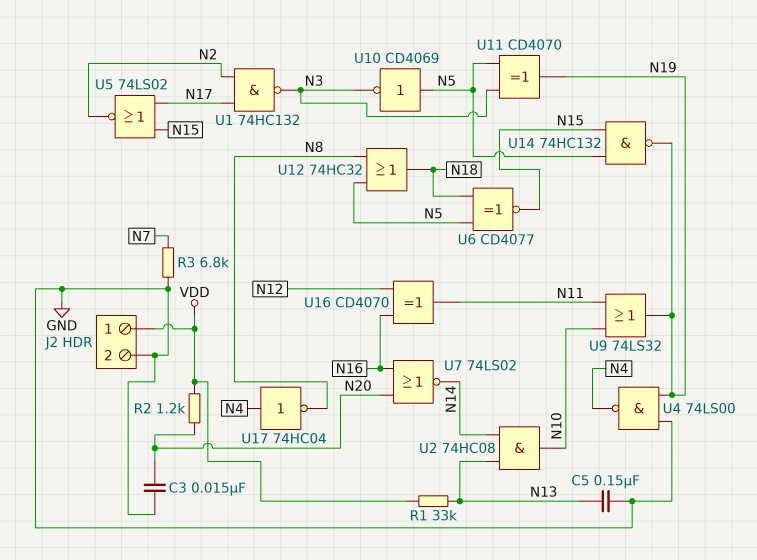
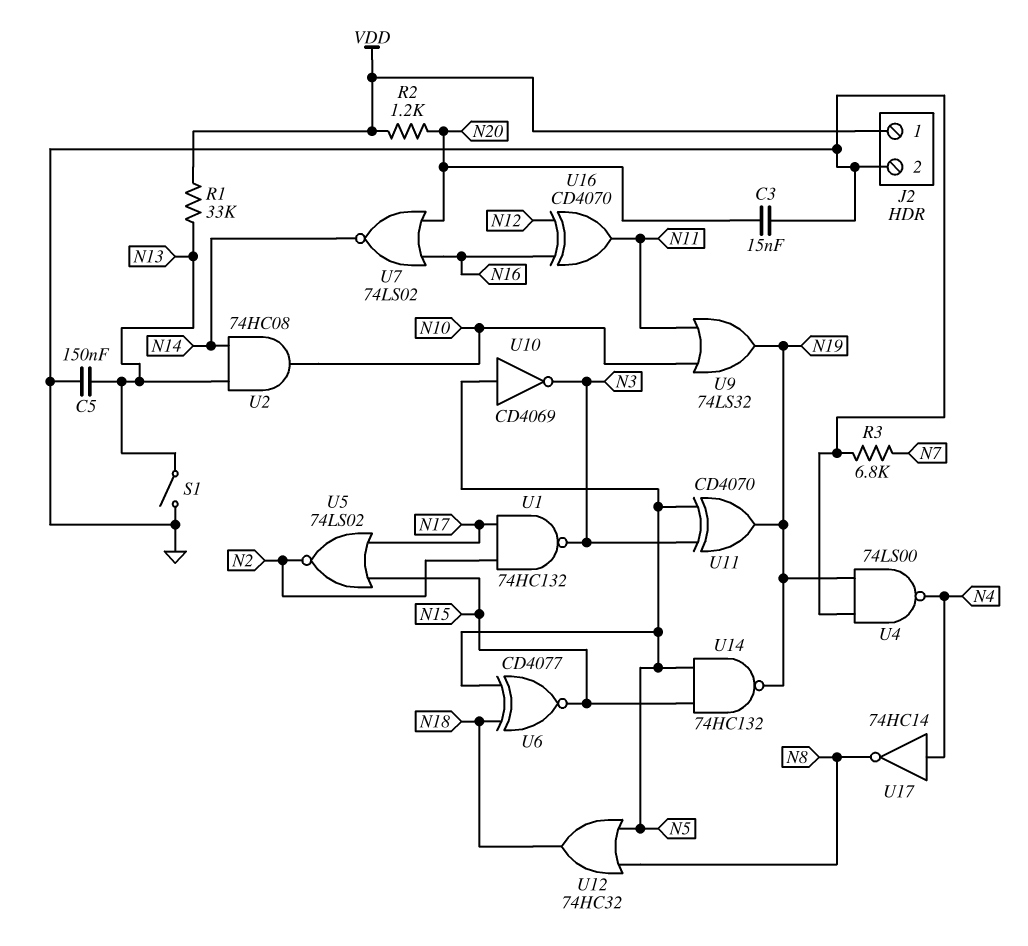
S1: none -> switch (GND, N13)
U17: NOT 74HC04 (in N4, out N8) -> NOT 74HC14 (in N4, out N8)

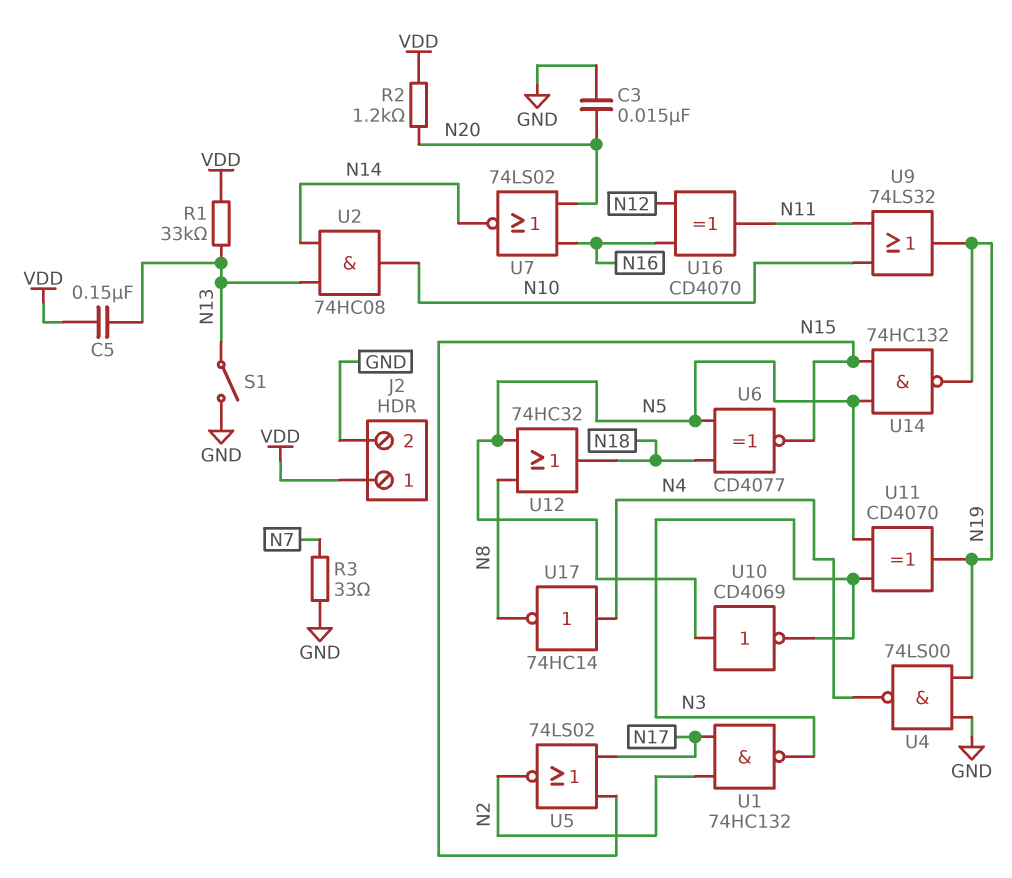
C5: 150nF (GND, N13) -> 150nF (N13, VDD)
R3: 6.8k (GND, N7) -> 33 (GND, N7)

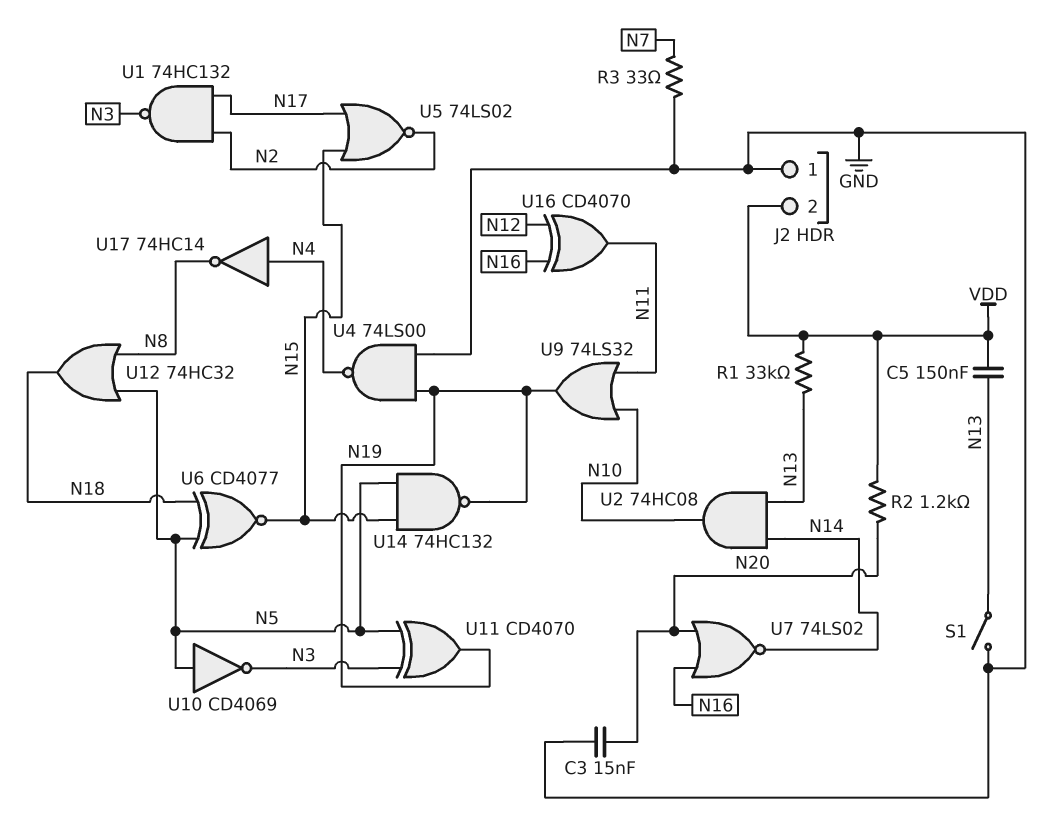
J2 pin 1: VDD -> GND
J2 pin 2: GND -> VDD

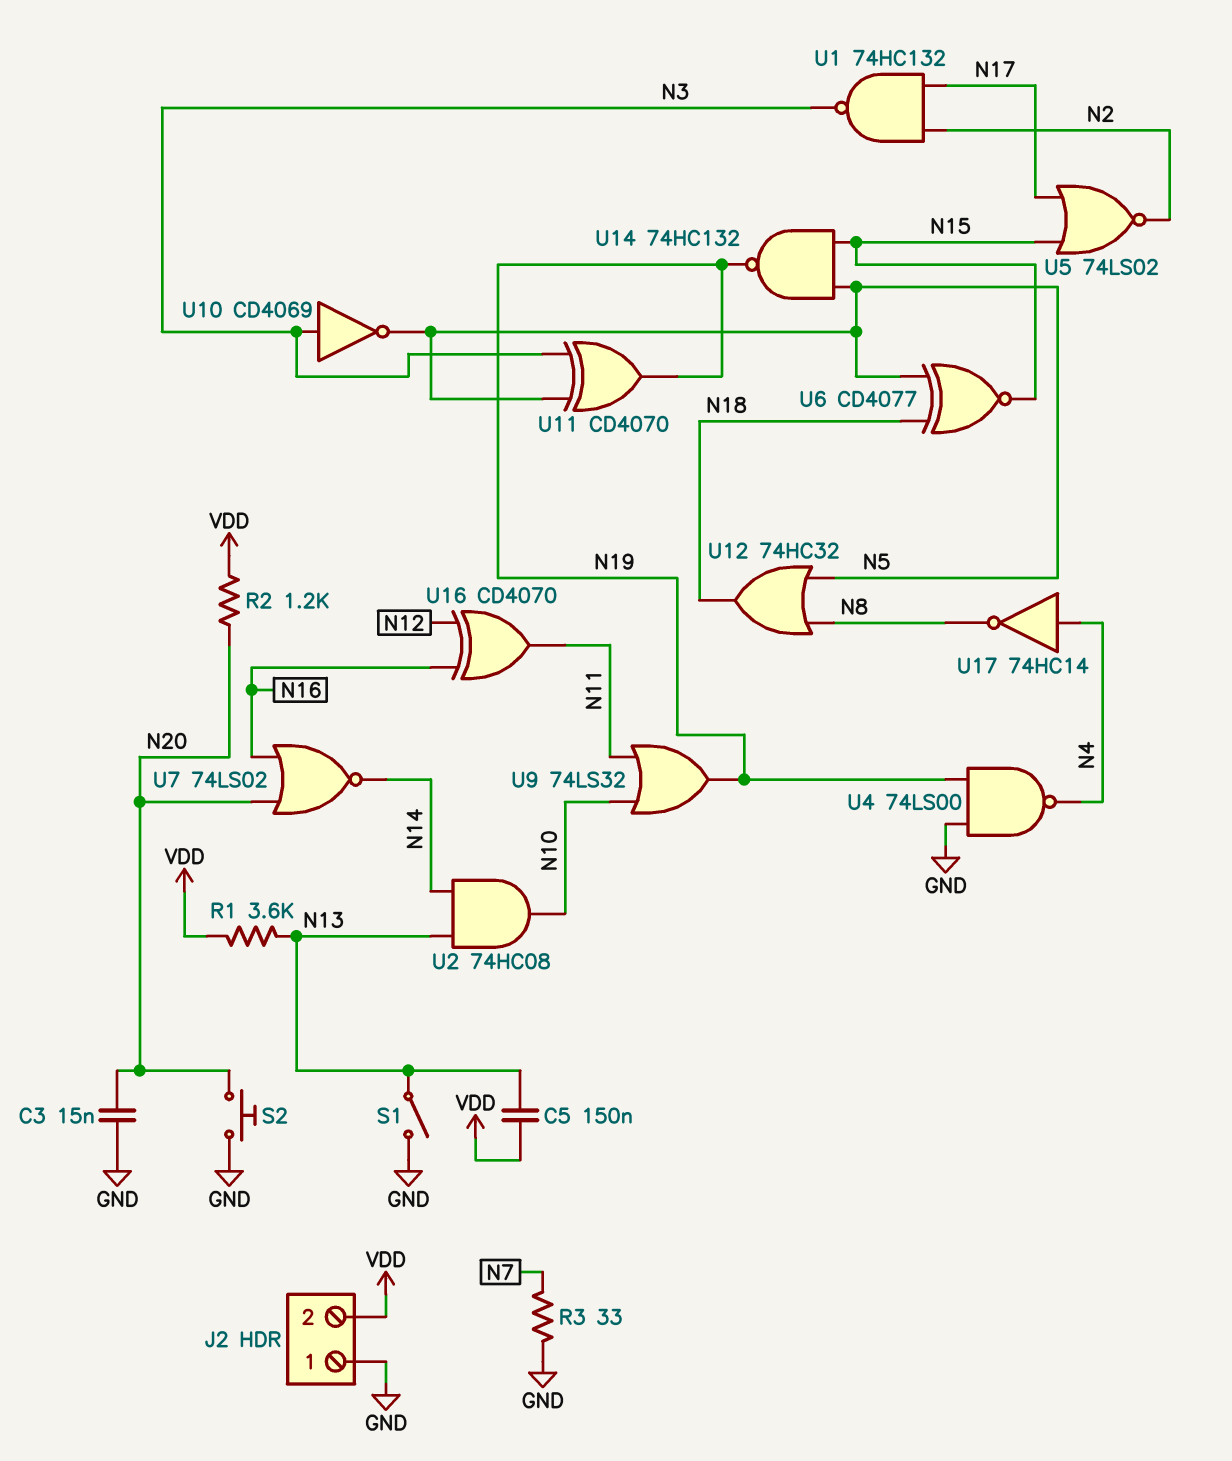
R1: 33k (N13, VDD) -> 3.6k (N13, VDD)
S2: none -> button (GND, N20)
U10: NOT CD4069 (in N5, out N3) -> NOT CD4069 (in N3, out N5)

